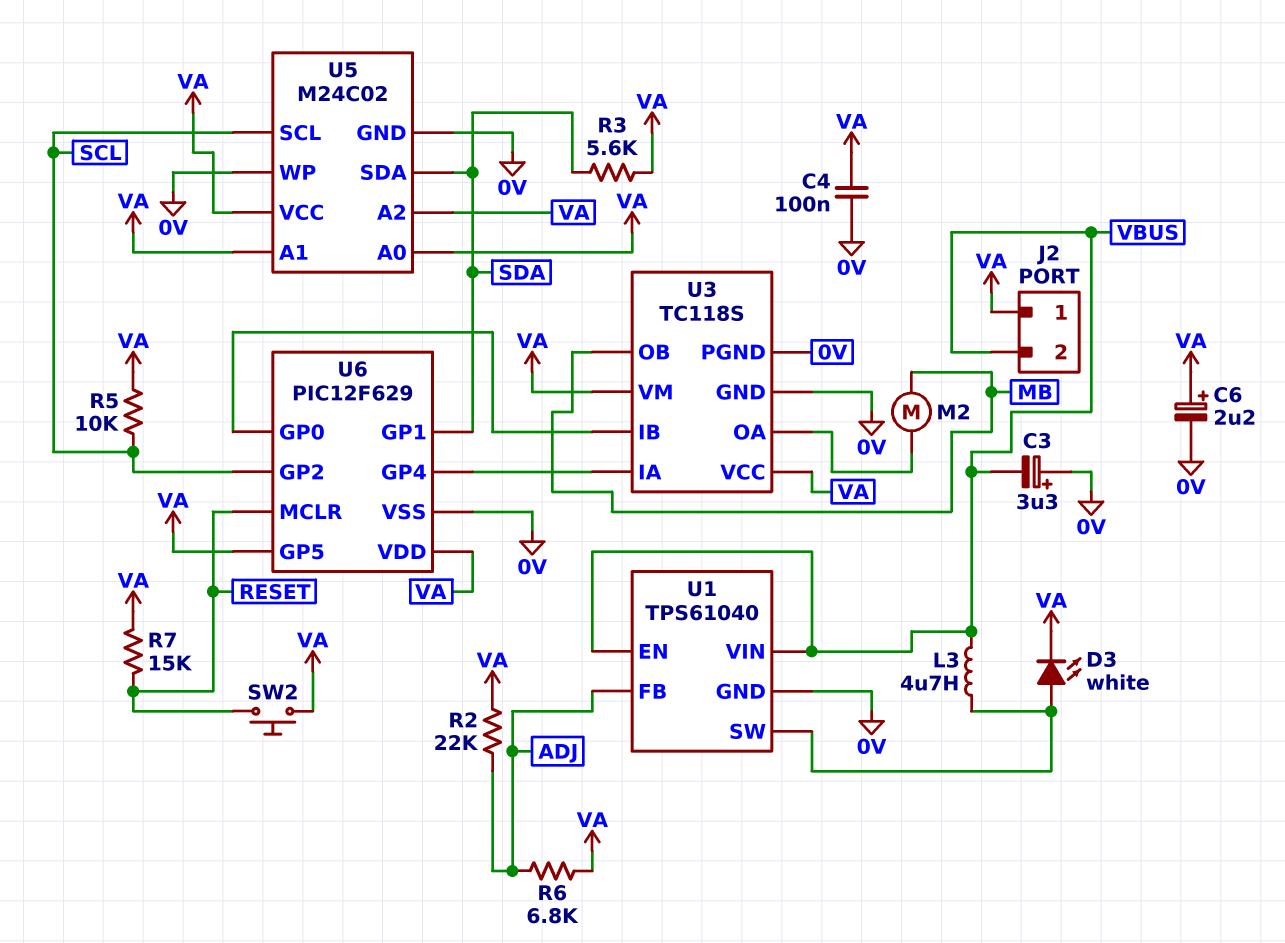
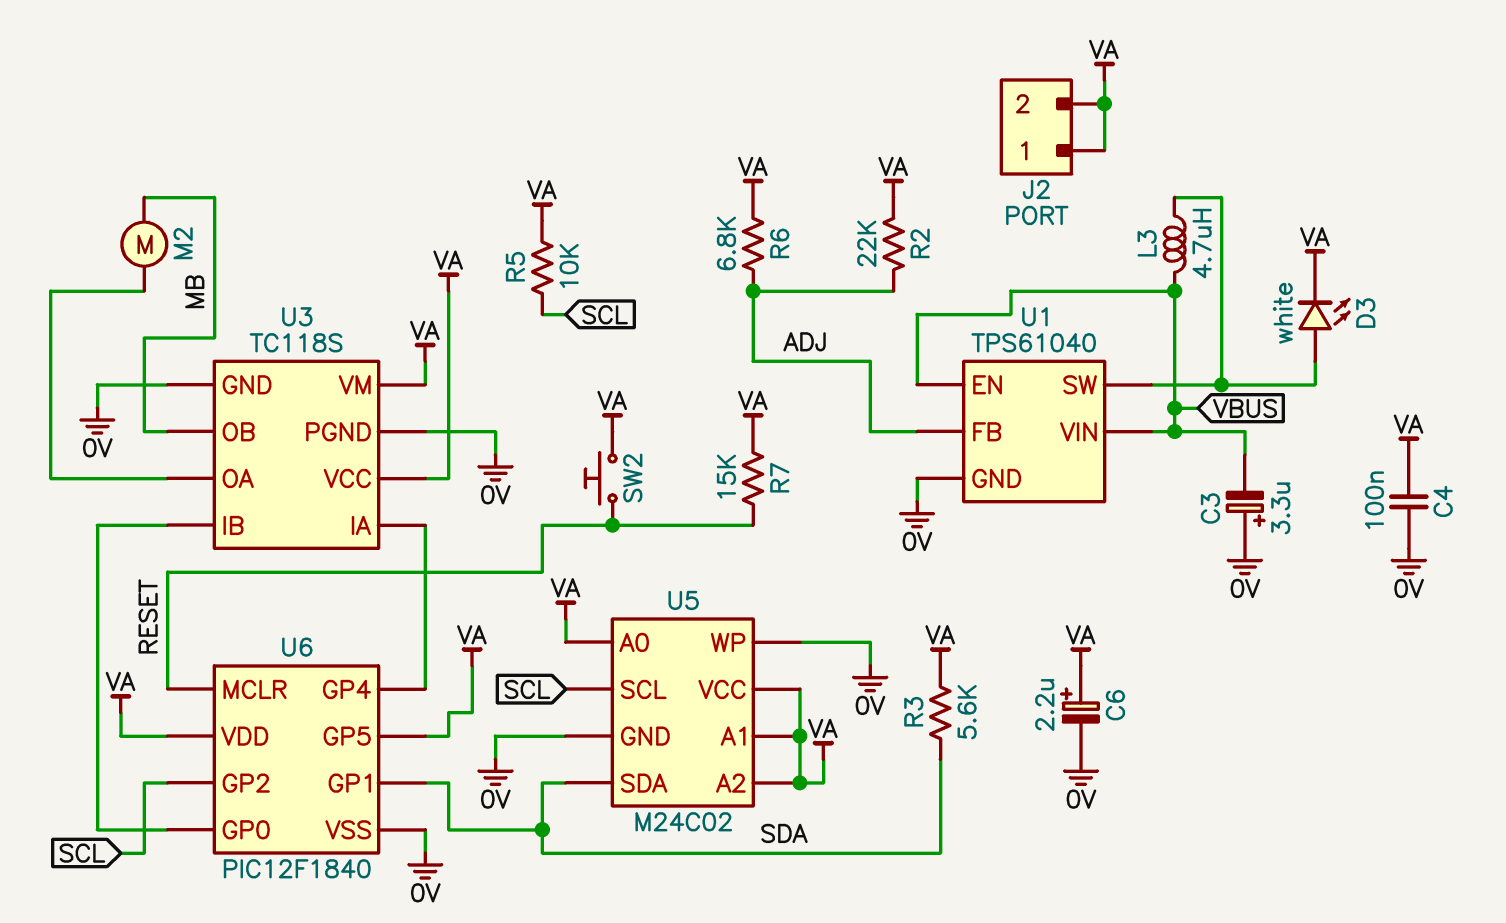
J2 pin 2: VBUS -> VA
U6: PIC12F629 -> PIC12F1840

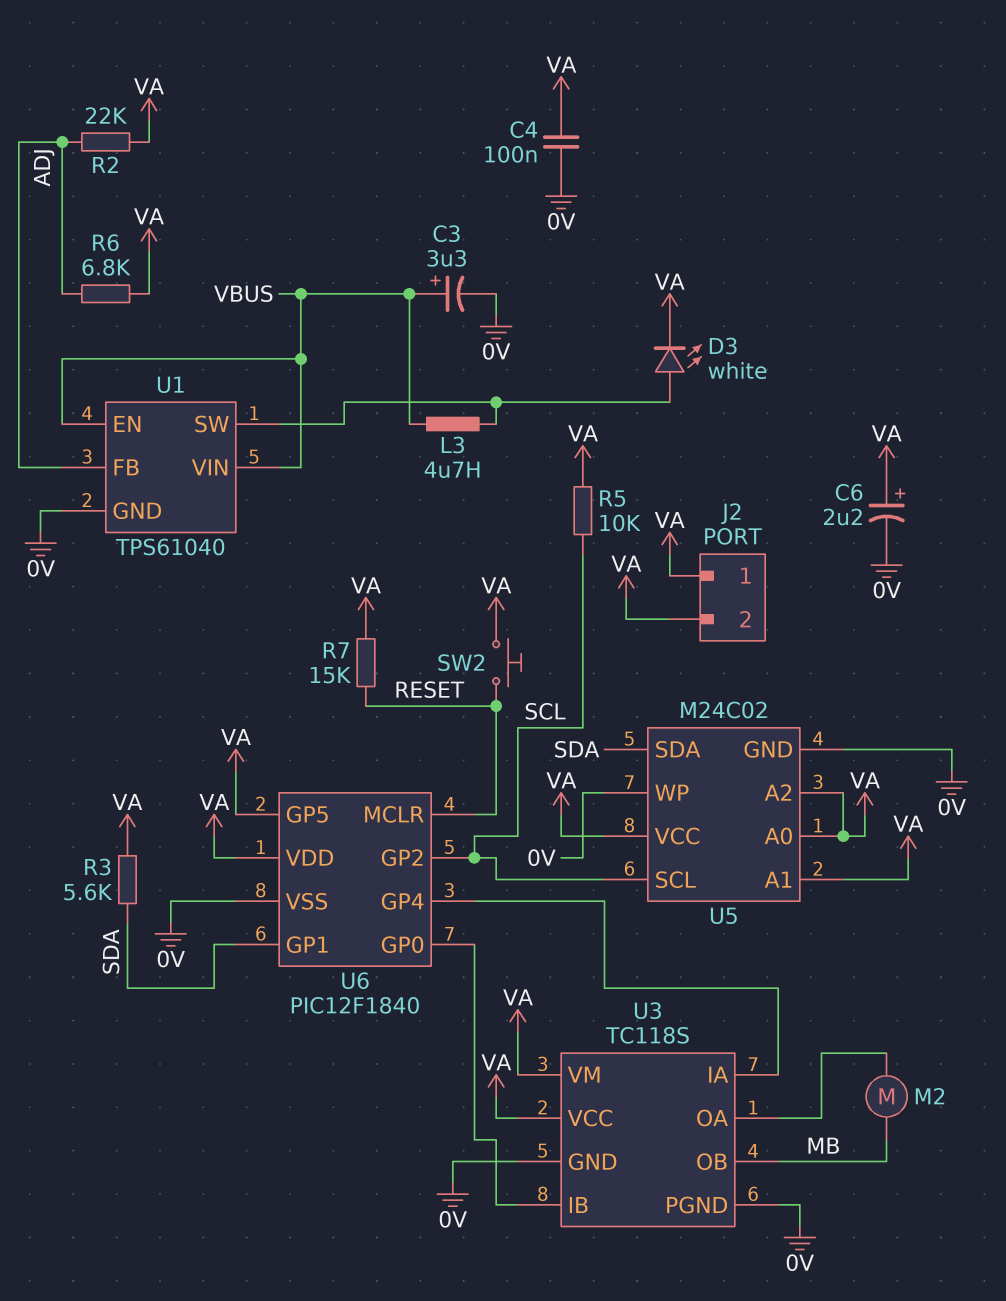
C3: 3.3uF (plus 0V, minus VBUS) -> 3.3uF (plus VBUS, minus 0V)

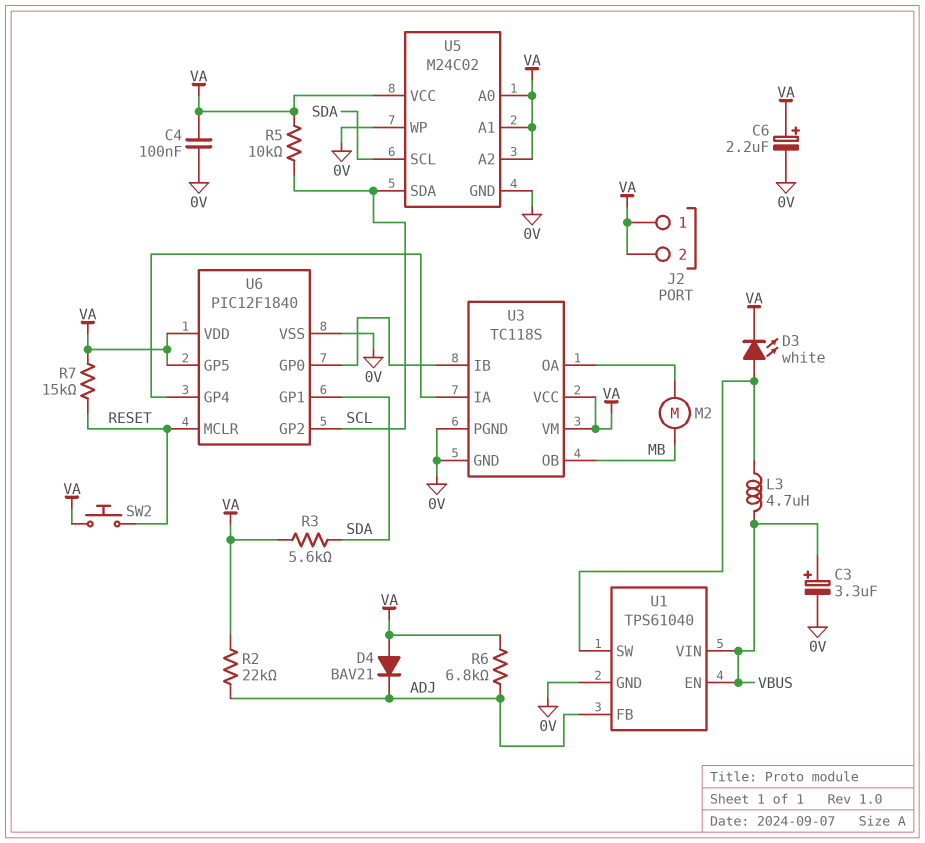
D4: none -> diode BAV21 (A VA, K ADJ)
U5 pin SCL: SCL -> SDA
U5 pin SDA: SDA -> SCL

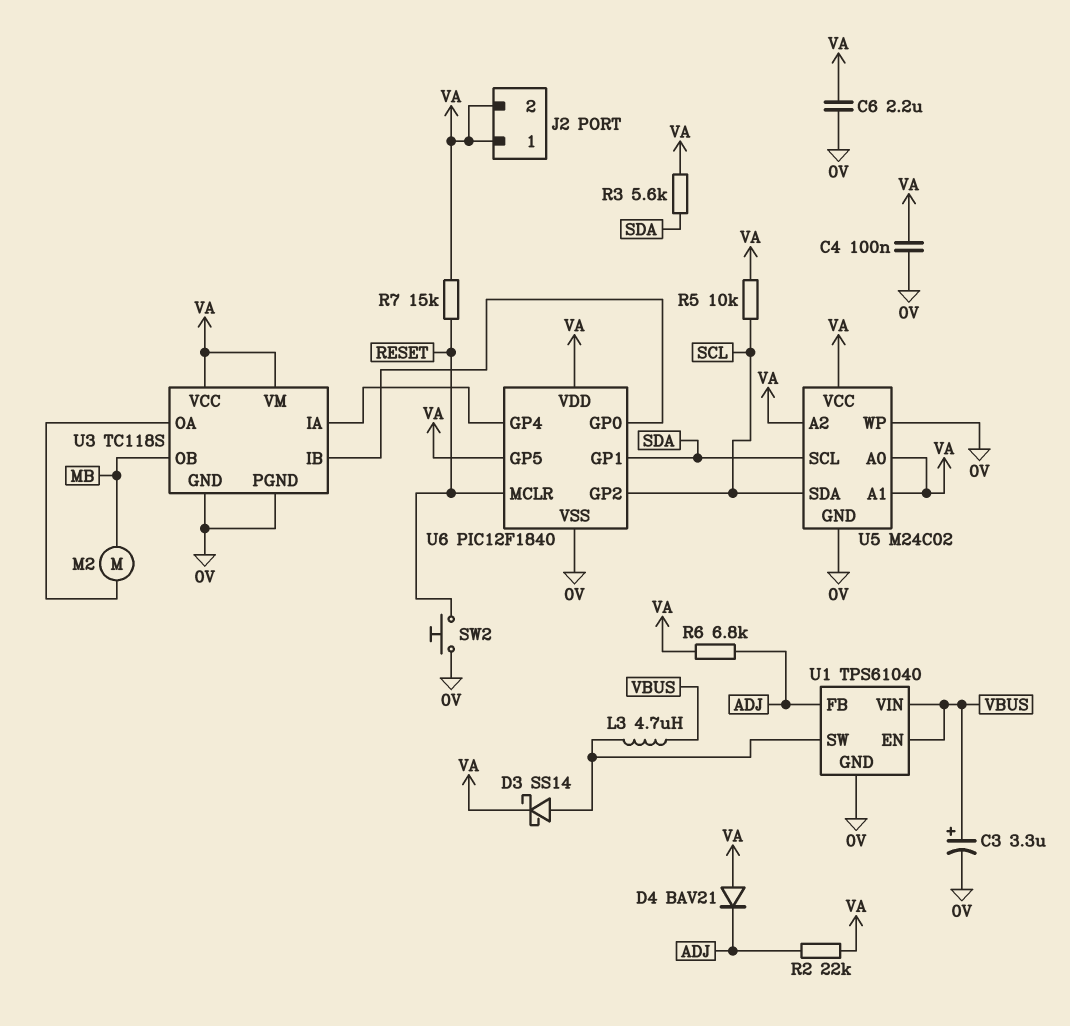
C6: 2.2uF (plus VA, minus 0V) -> 2.2uF (0V, VA)
D3: LED white (A U1/SW, K VA) -> schottky SS14 (A U1/SW, K VA)
SW2: button (RESET, VA) -> button (0V, RESET)

